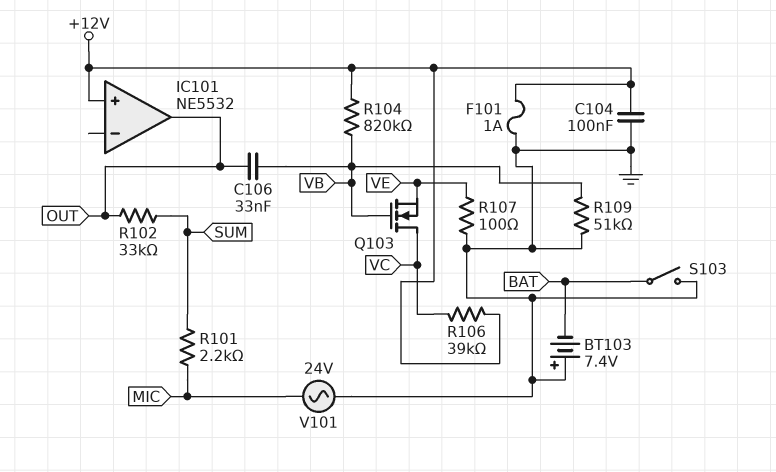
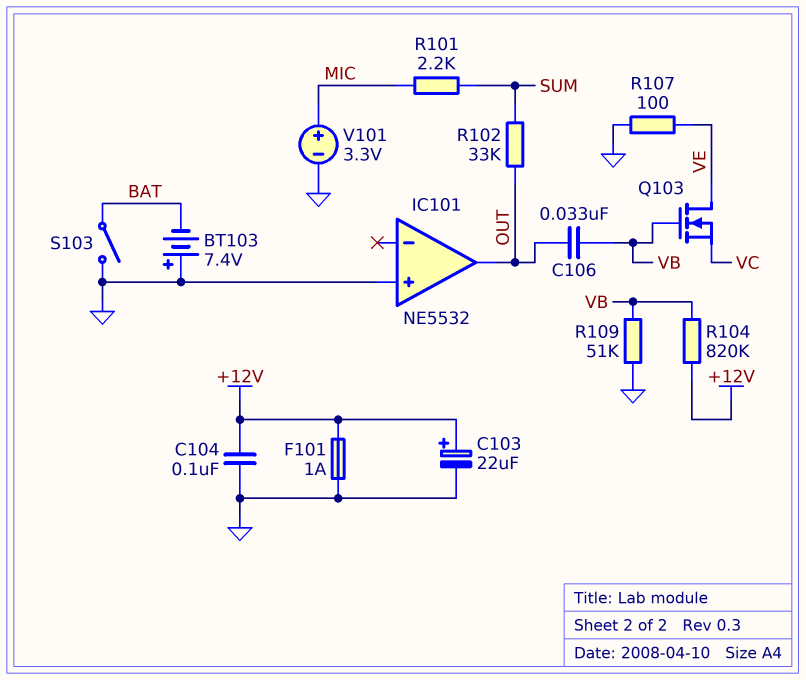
C103: none -> 22uF (plus +12V, minus GND)
IC101 pin in+: +12V -> GND
Q103: NMOS (G VB, D VC, S VE) -> NMOS (G VB, D VE, S VC)
R106: 39k (+12V, VC) -> none
V101: AC 24V (GND, MIC) -> 3.3V (plus MIC, minus GND)

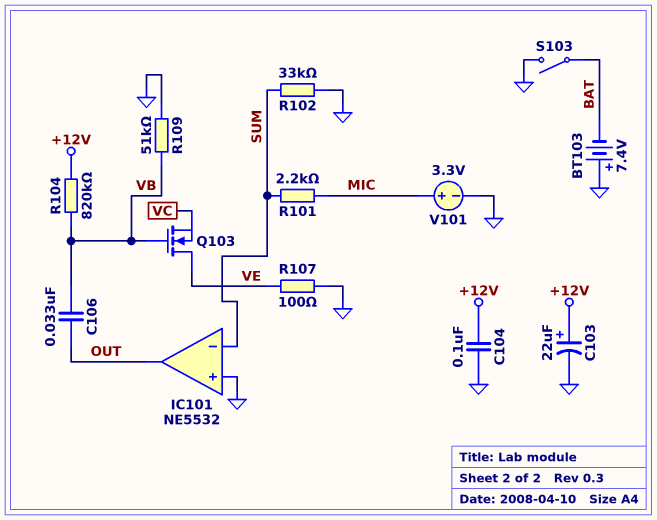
F101: 1A (+12V, GND) -> none
IC101 pin in-: none -> SUM
R102: 33k (OUT, SUM) -> 33k (GND, SUM)

